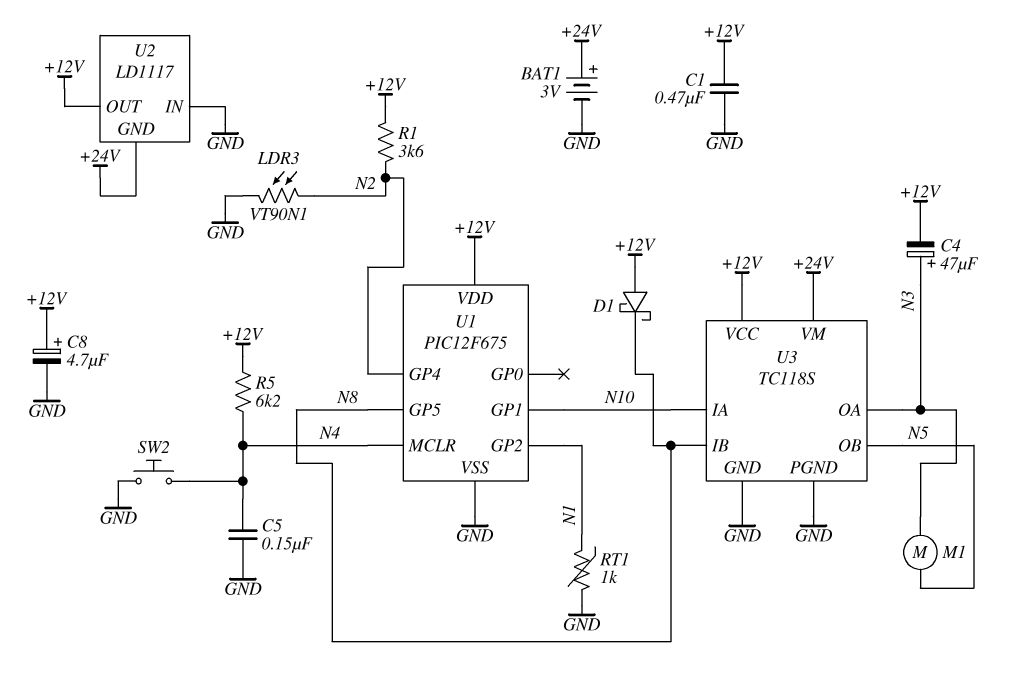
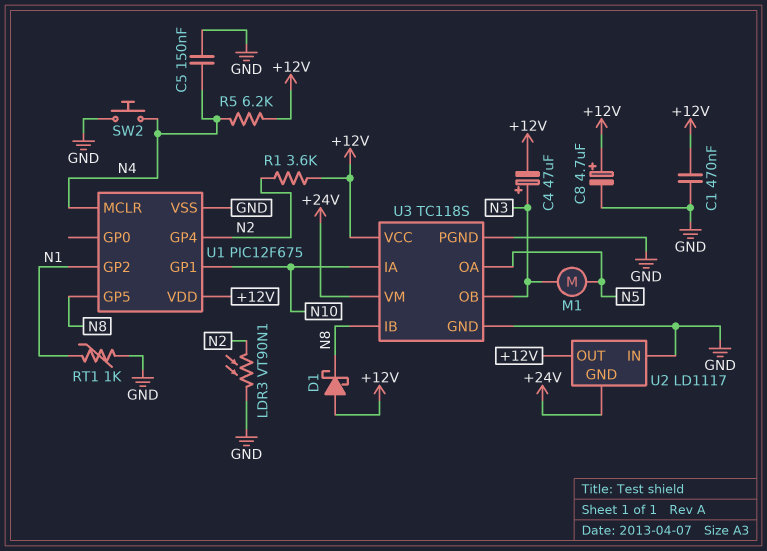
BAT1: 3V (plus +24V, minus GND) -> none
U3 pin OA: N3 -> N5
U3 pin OB: N5 -> N3

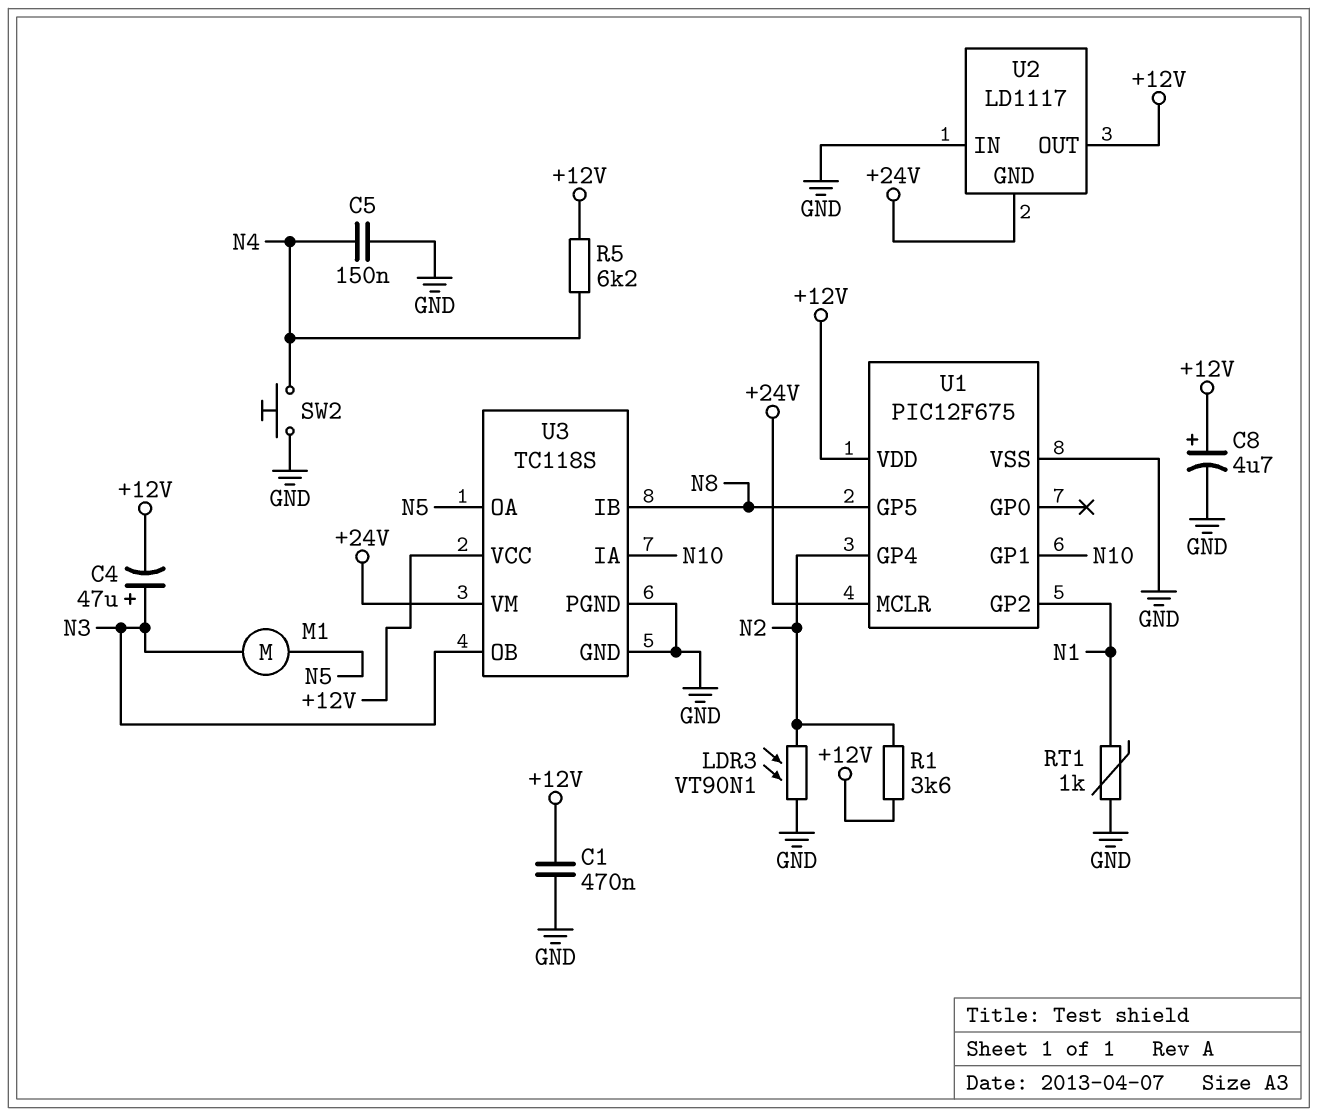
D1: schottky (A +12V, K N8) -> none
U1 pin MCLR: N4 -> +24V

